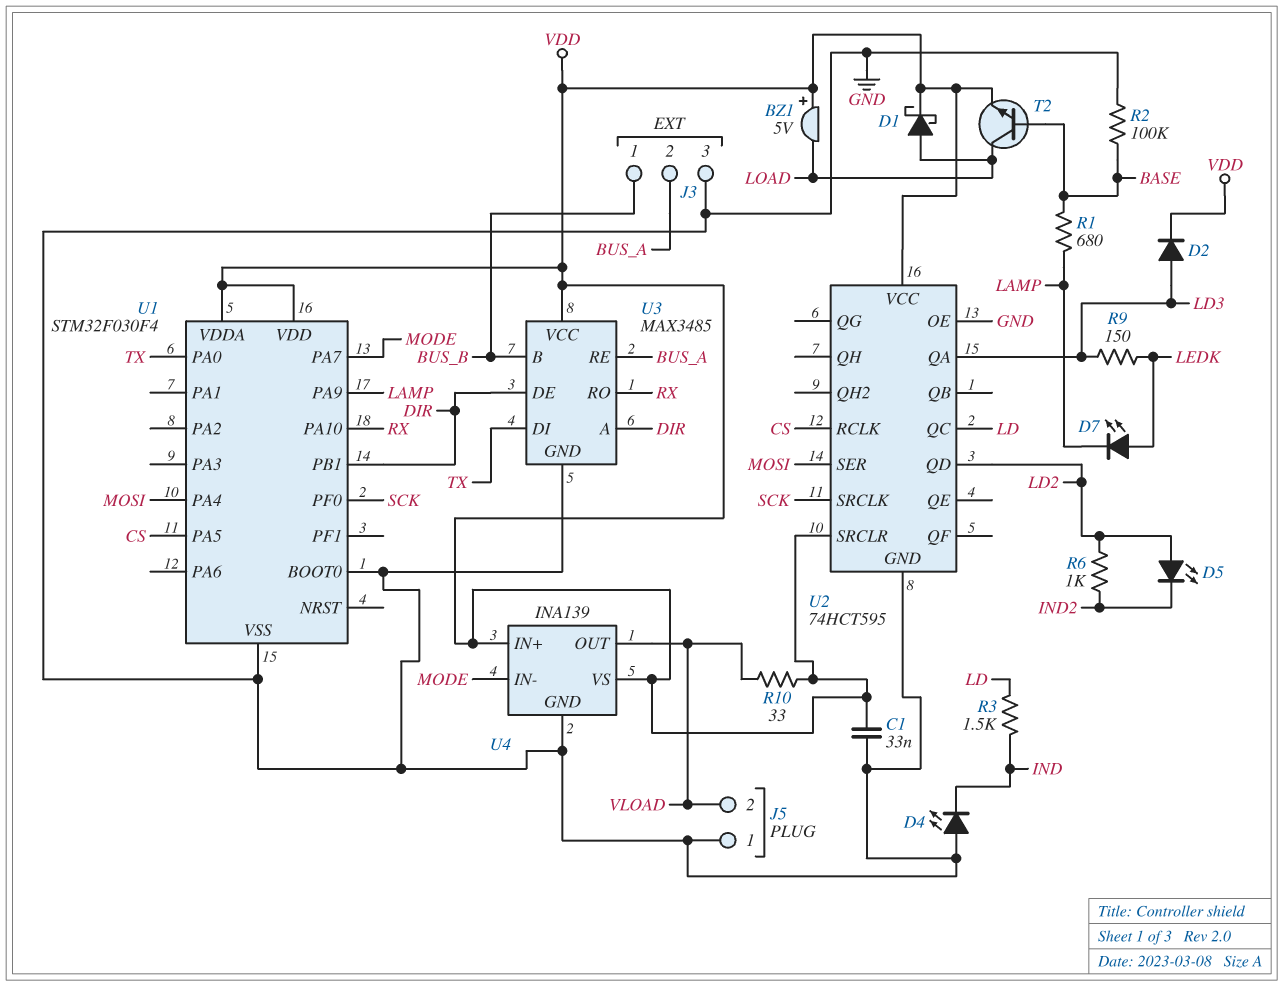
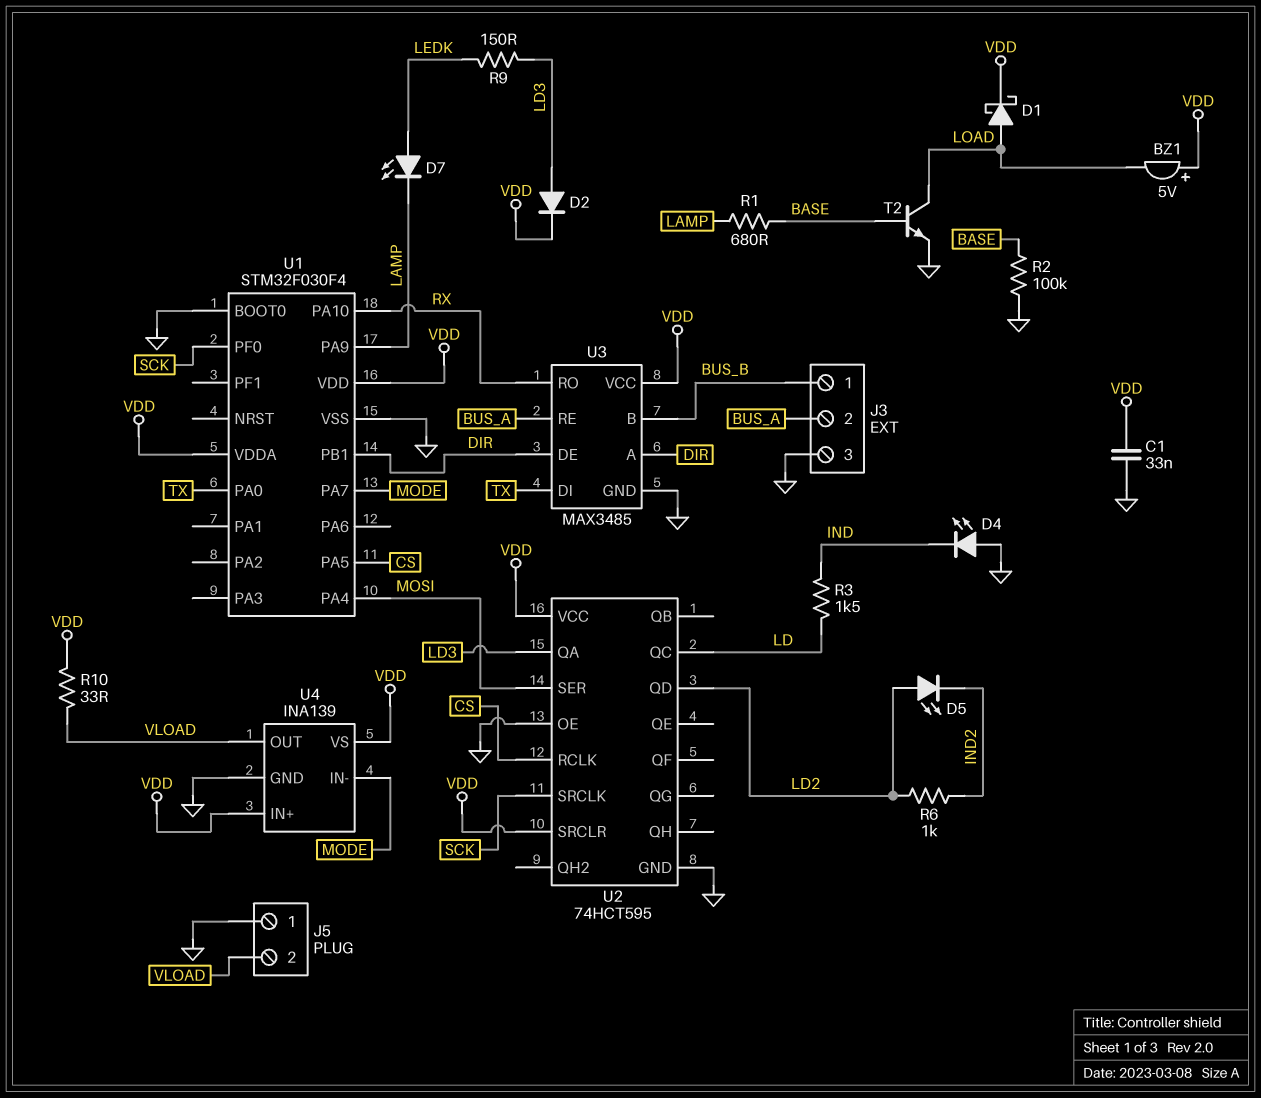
T2: NPN (B BASE, C LOAD, E VDD) -> NPN (B BASE, C LOAD, E GND)

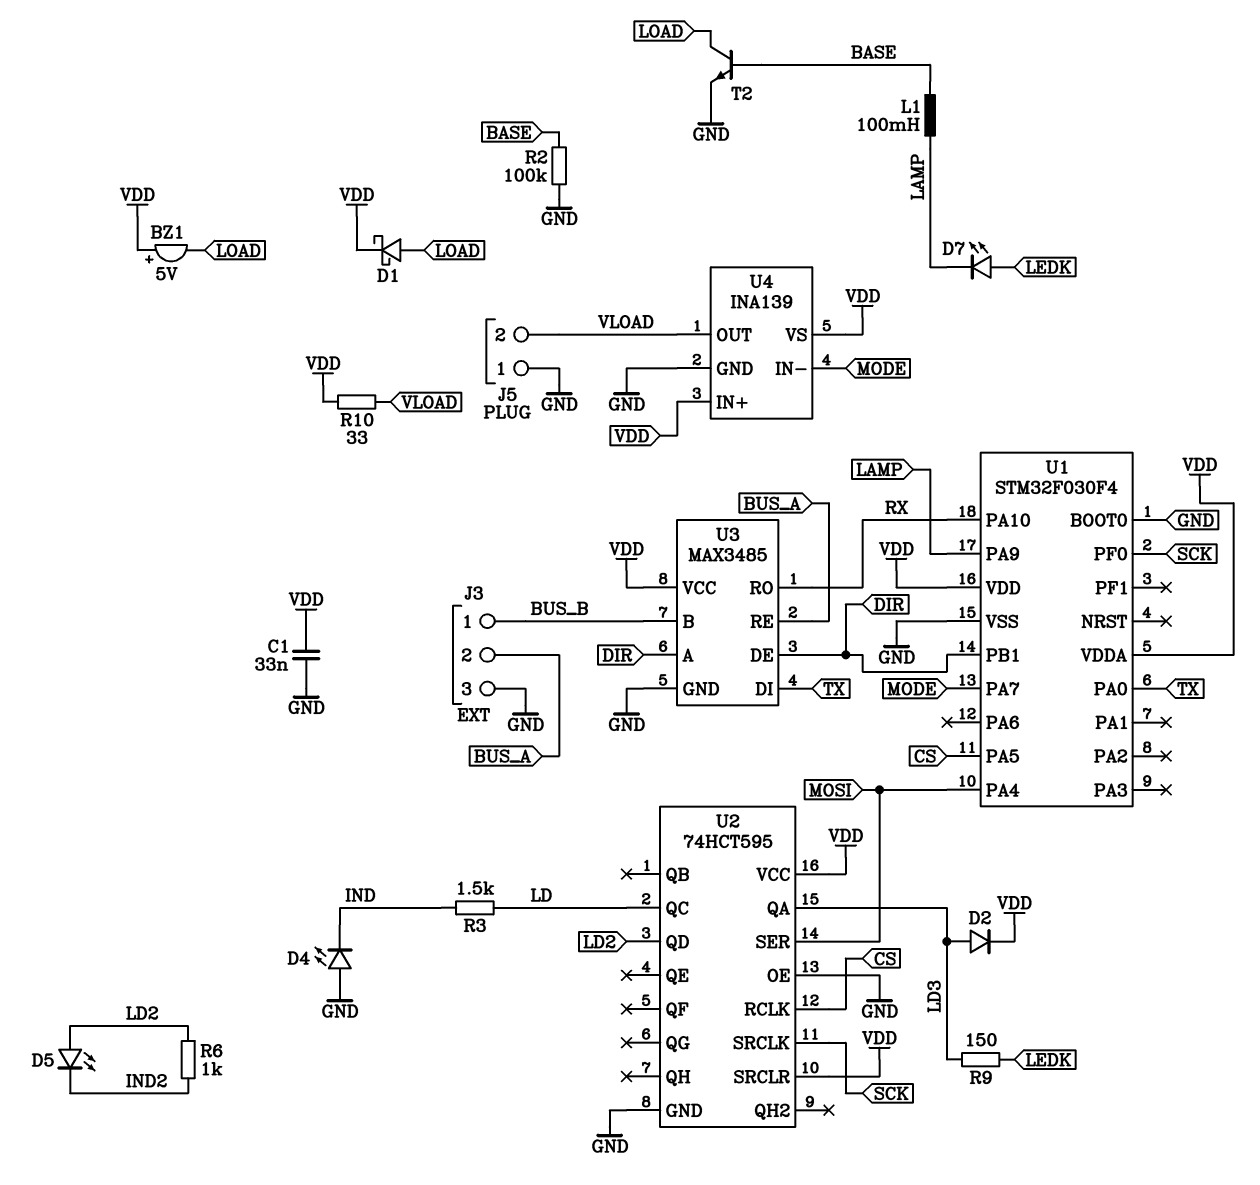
L1: none -> 100mH (BASE, LAMP)
R1: 680 (BASE, LAMP) -> none

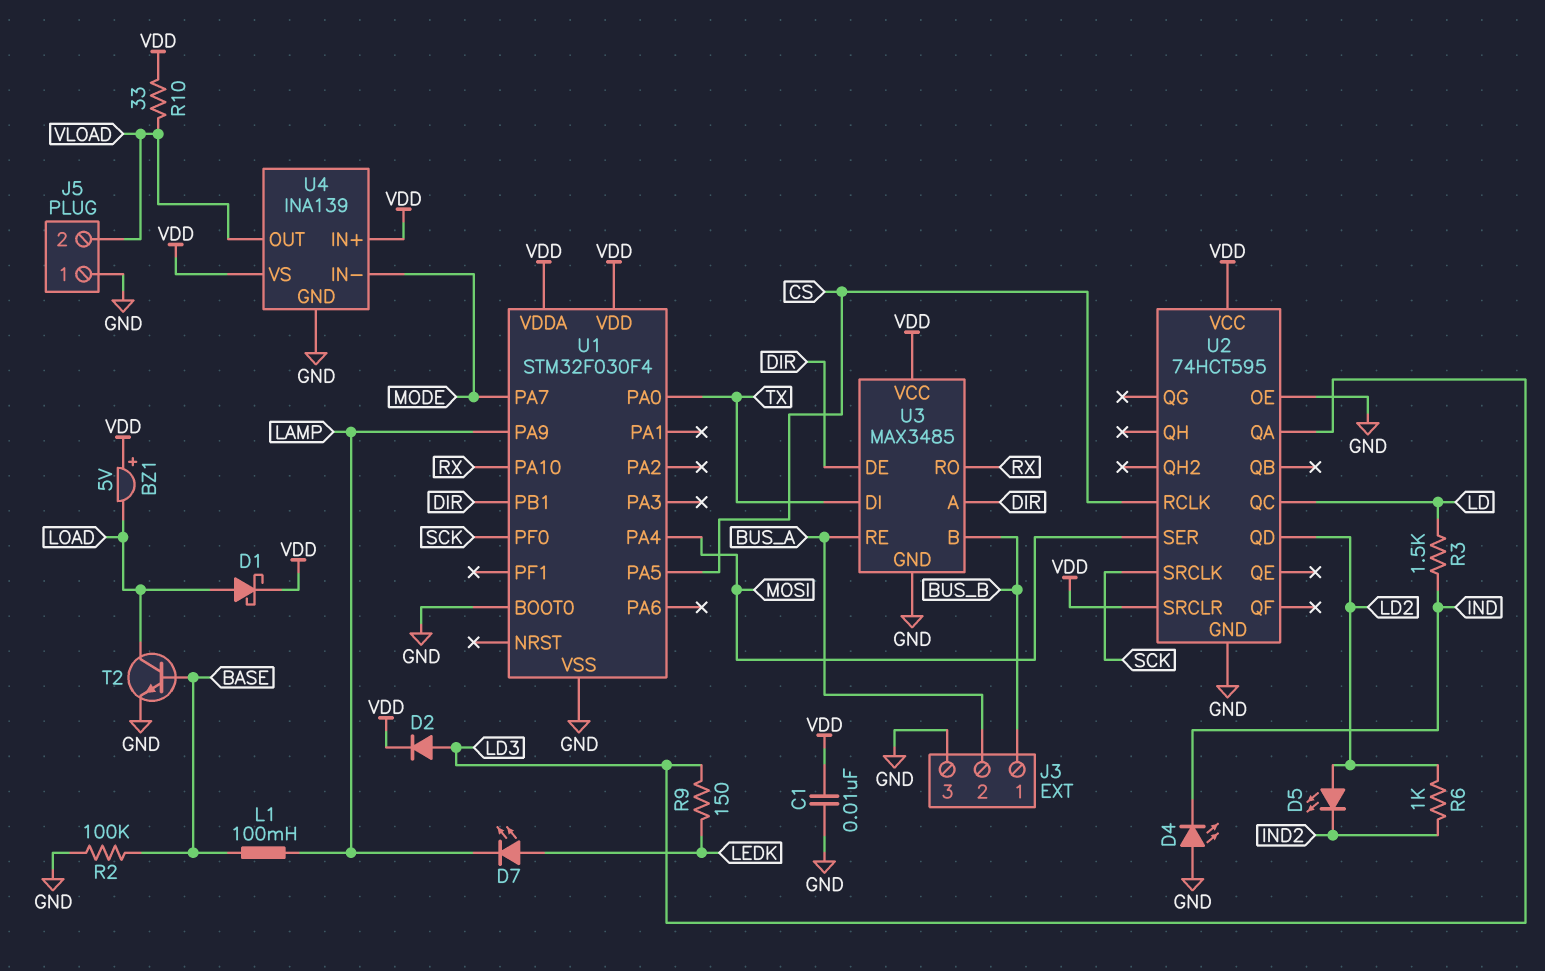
C1: 33nF (GND, VDD) -> 10nF (GND, VDD)

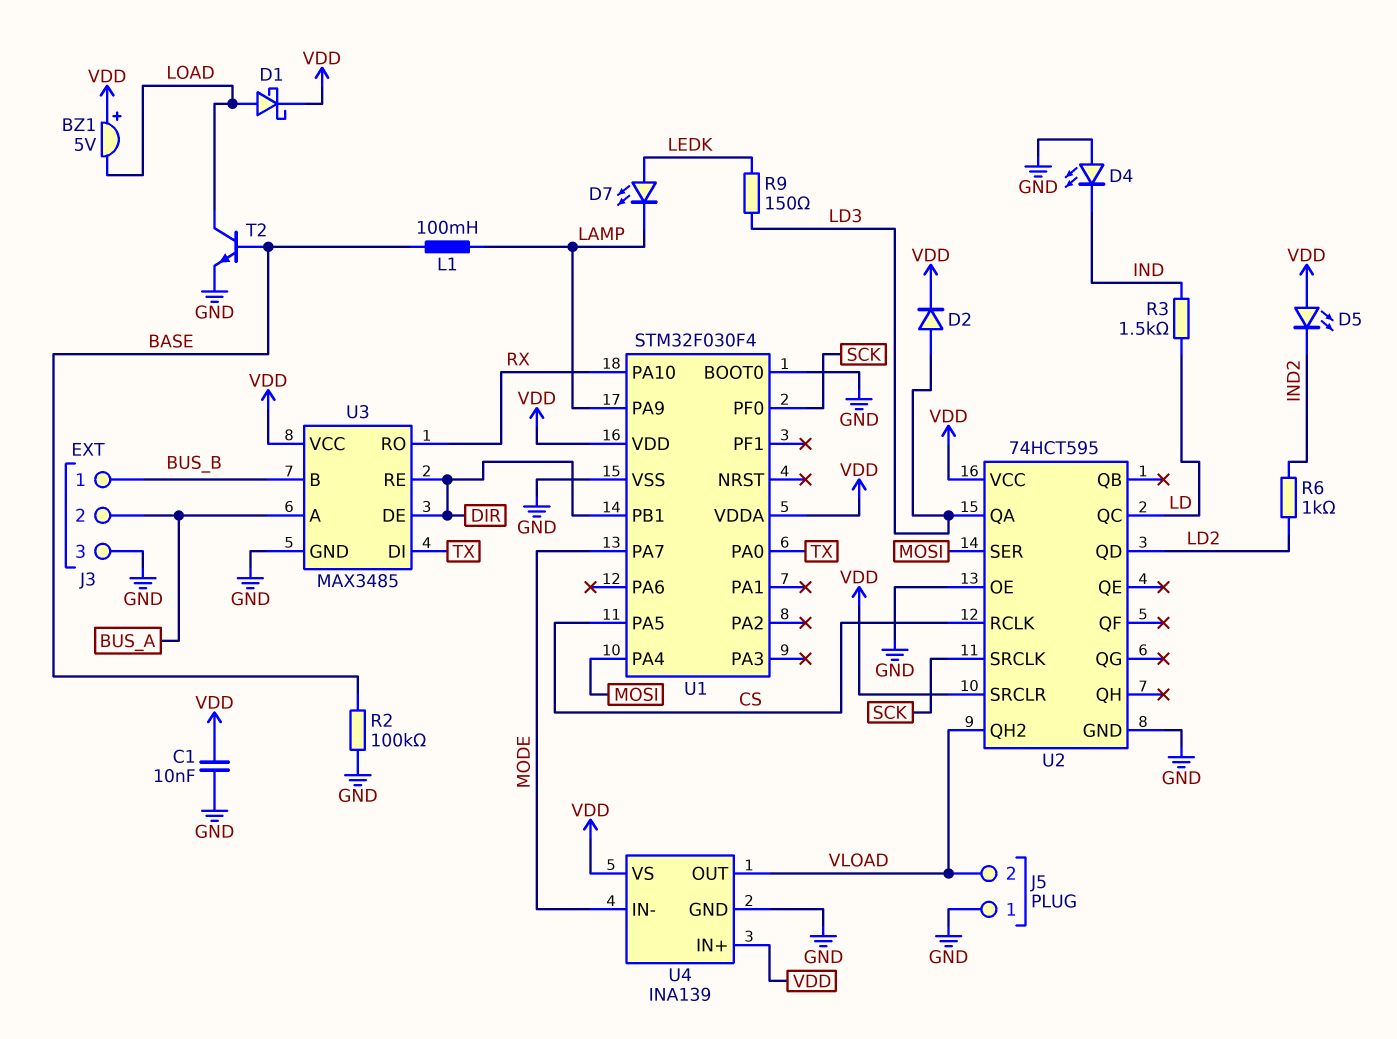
D5: LED (A LD2, K IND2) -> LED (A VDD, K IND2)
R10: 33 (VDD, VLOAD) -> none
U2 pin QH2: none -> VLOAD
U3 pin A: DIR -> BUS_A
U3 pin RE: BUS_A -> DIR

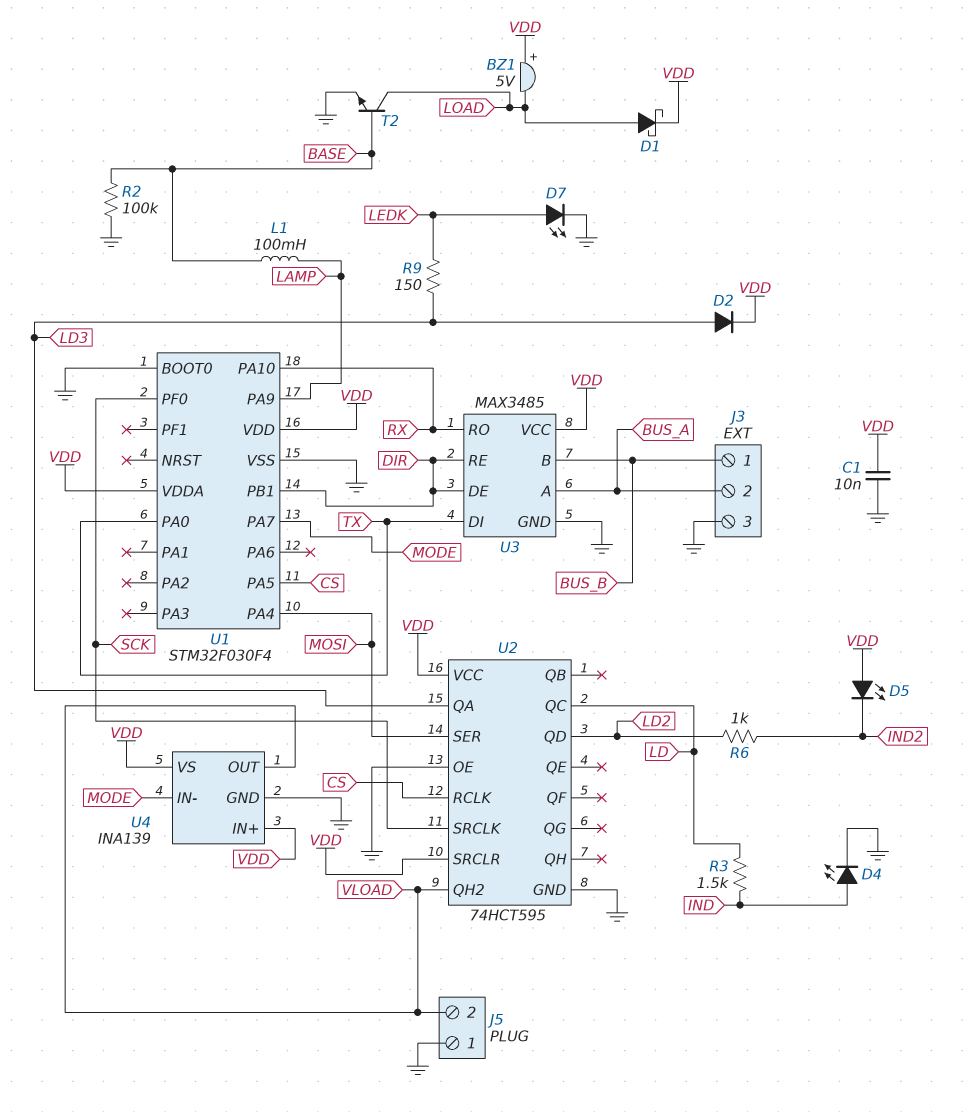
D4: LED (A GND, K IND) -> LED (A IND, K GND)
D7: LED (A LEDK, K LAMP) -> LED (A LEDK, K GND)

